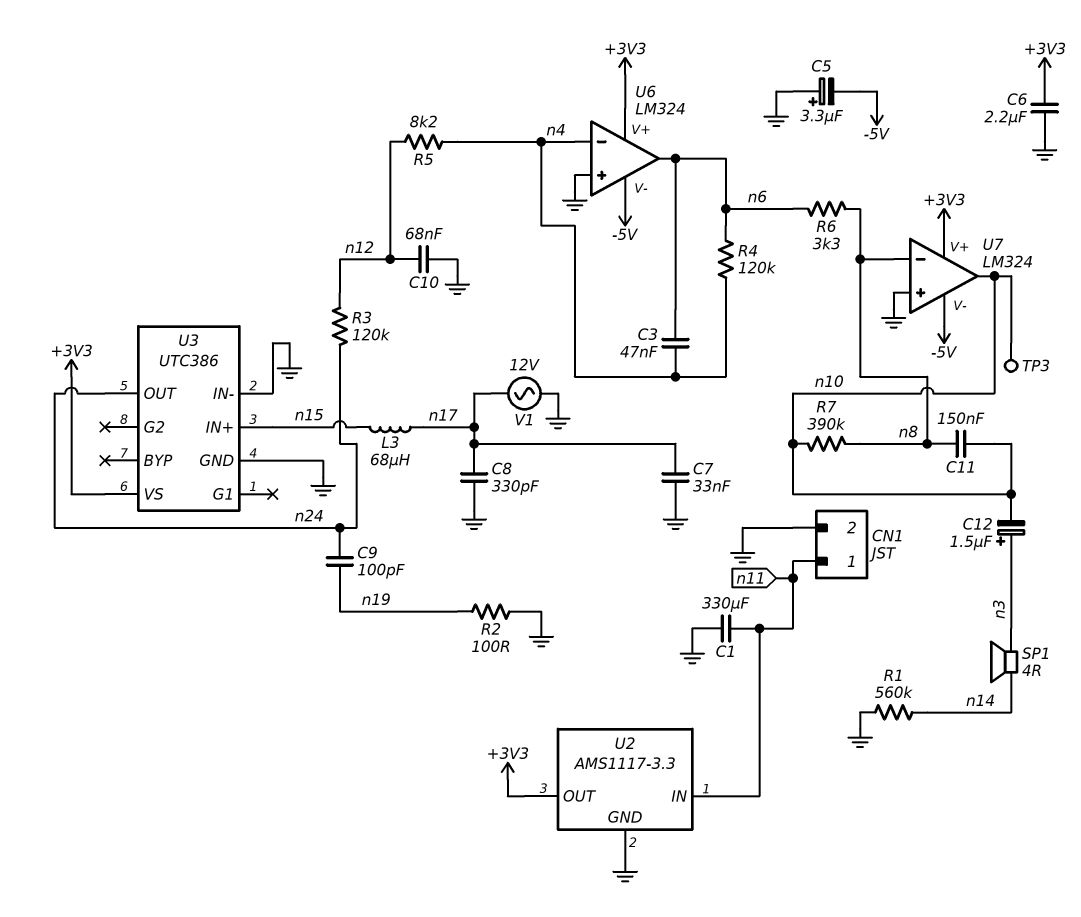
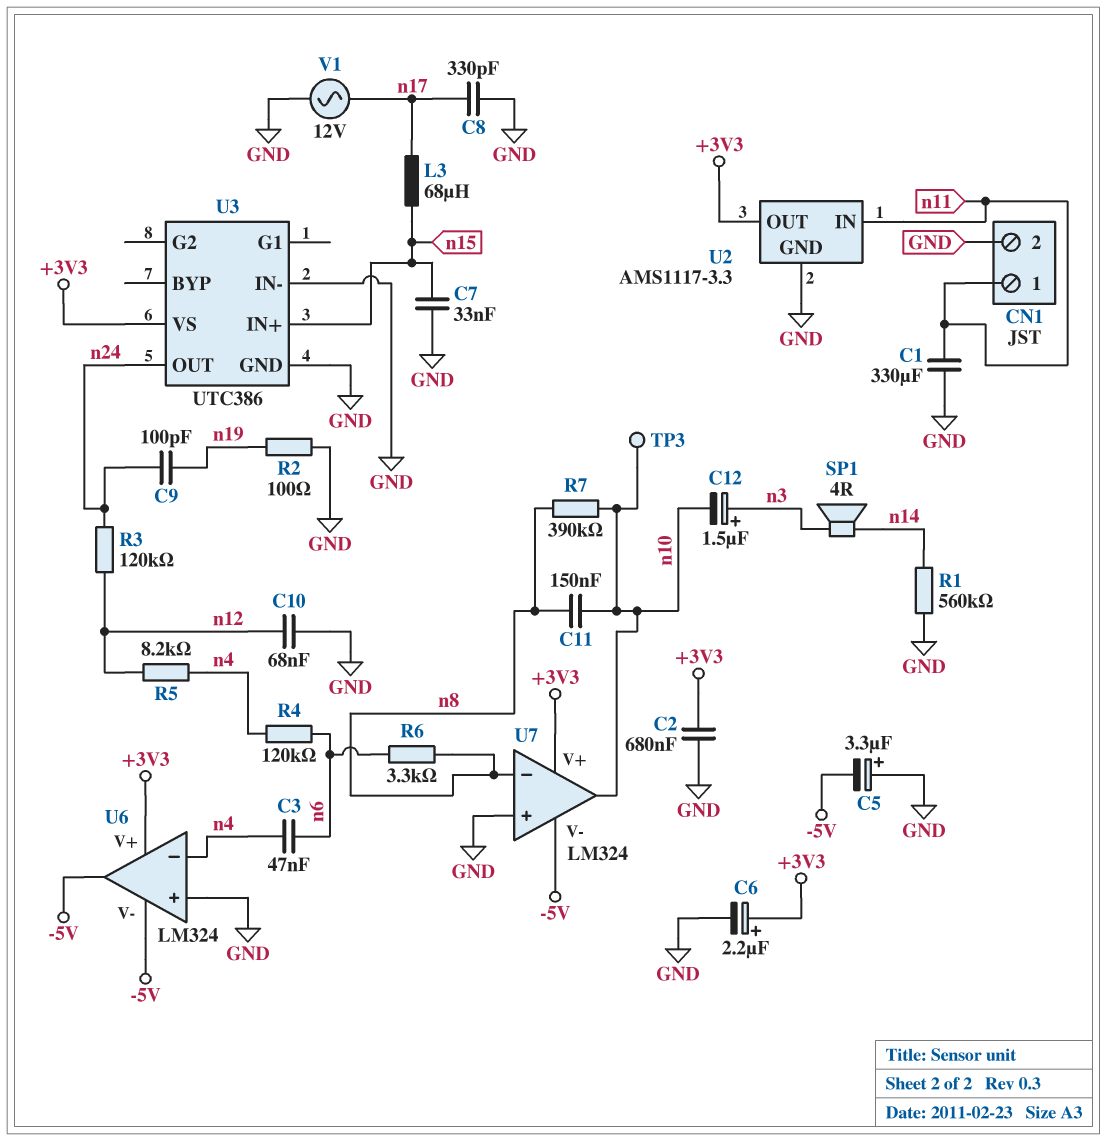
C2: none -> 680nF (+3V3, GND)
C6: 2.2uF (+3V3, GND) -> 2.2uF (plus +3V3, minus GND)
C7: 33nF (GND, n17) -> 33nF (GND, n15)
U6 pin out: n6 -> -5V

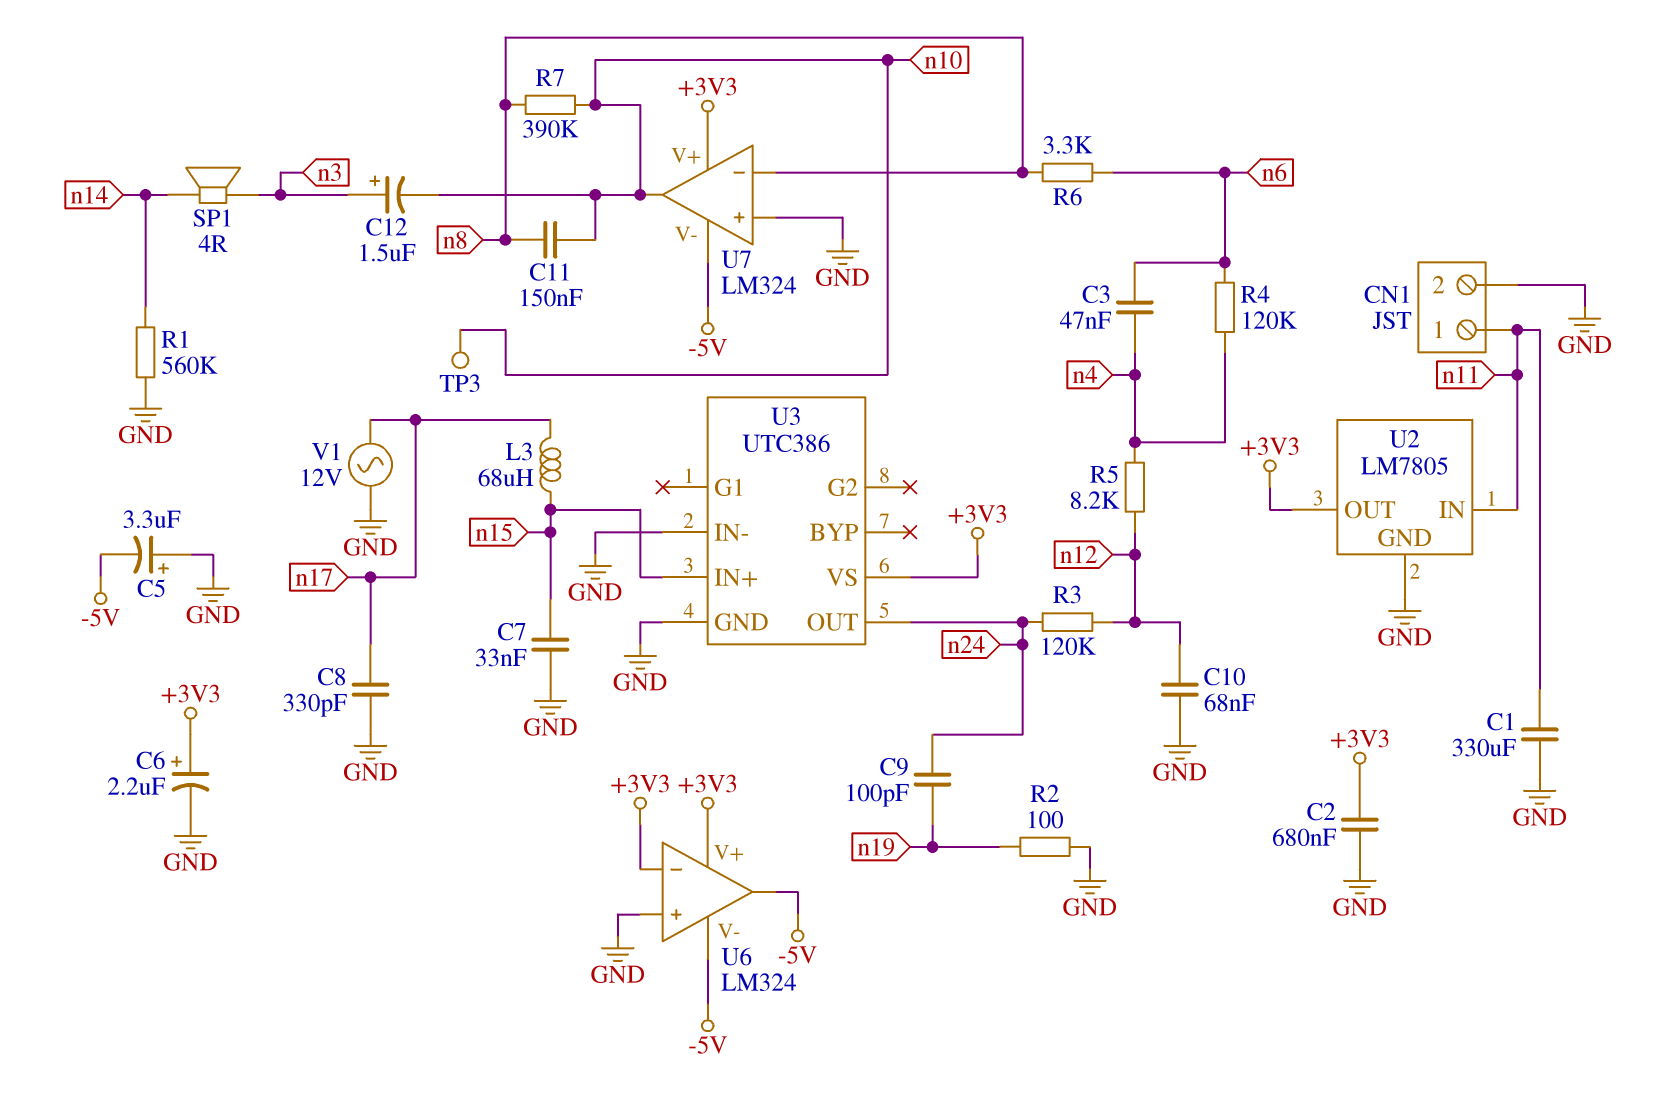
U2: AMS1117-3.3 -> LM7805
U6 pin in-: n4 -> +3V3

